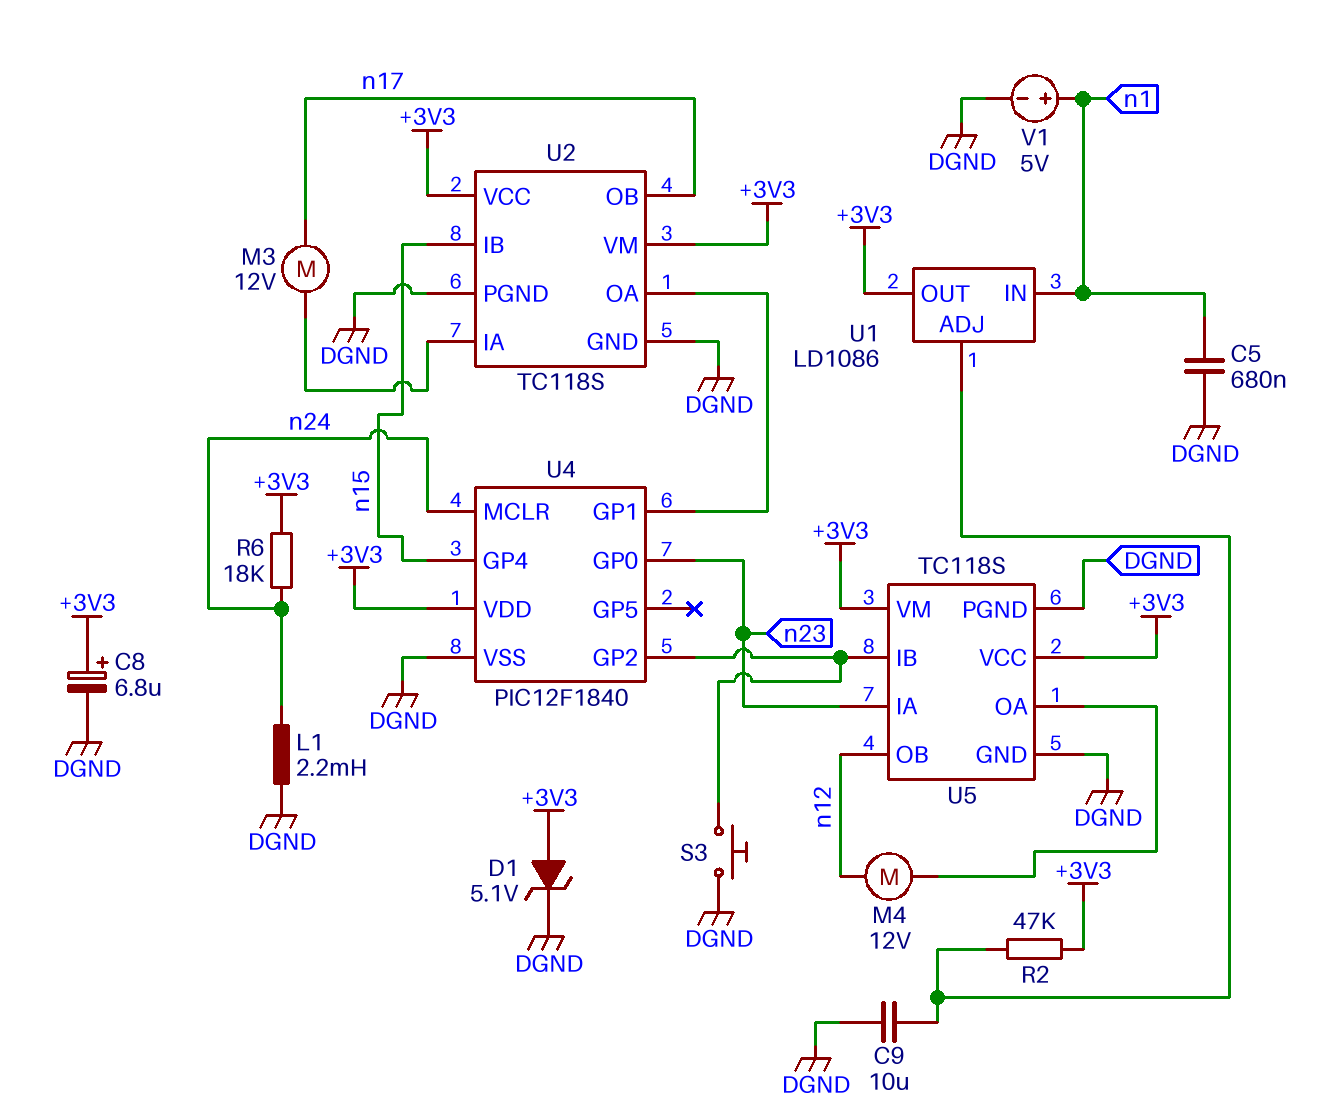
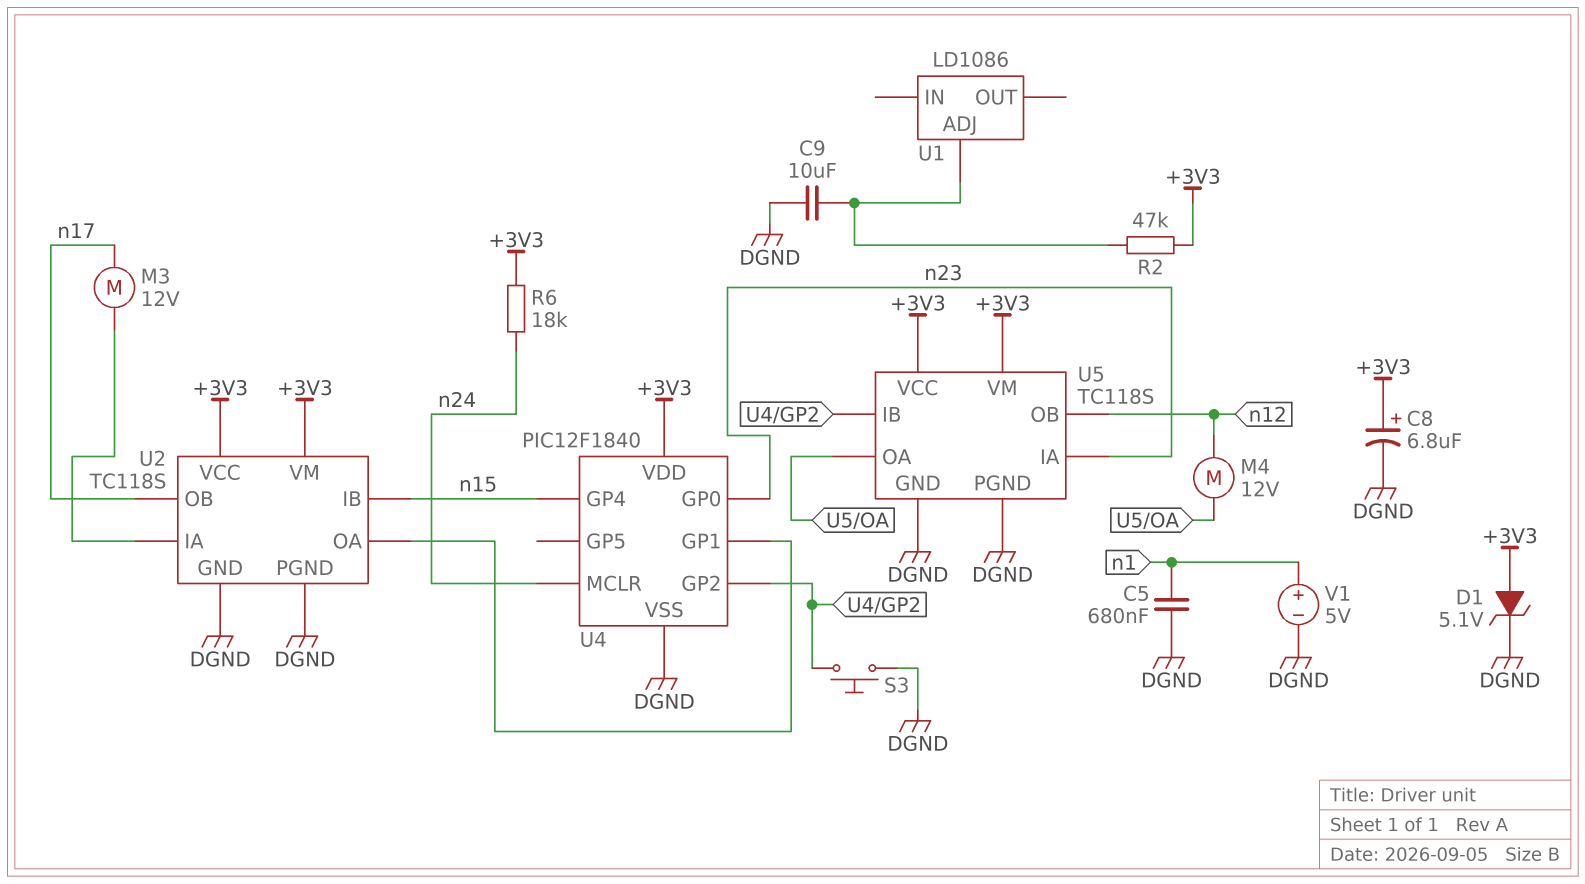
L1: 2.2mH (DGND, n24) -> none
U1 pin IN: n1 -> none
U1 pin OUT: +3V3 -> none

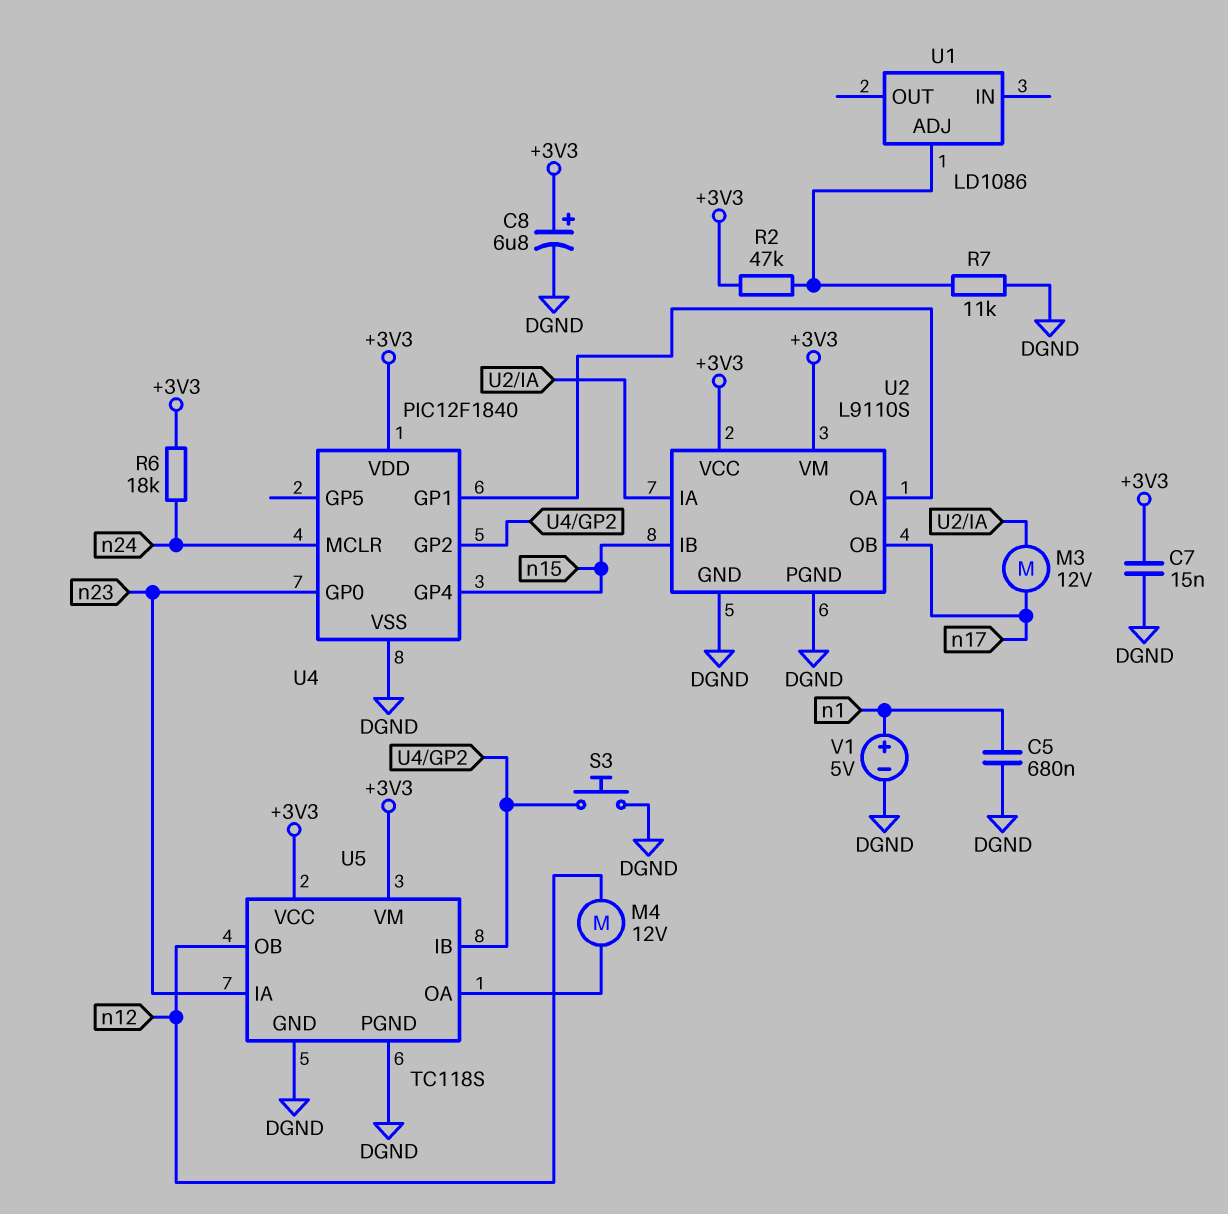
C7: none -> 15nF (+3V3, DGND)
C9: 10uF (DGND, U1/ADJ) -> none
D1: zener 5.1V (A +3V3, K DGND) -> none
R7: none -> 11k (DGND, U1/ADJ)
U2: TC118S -> L9110S

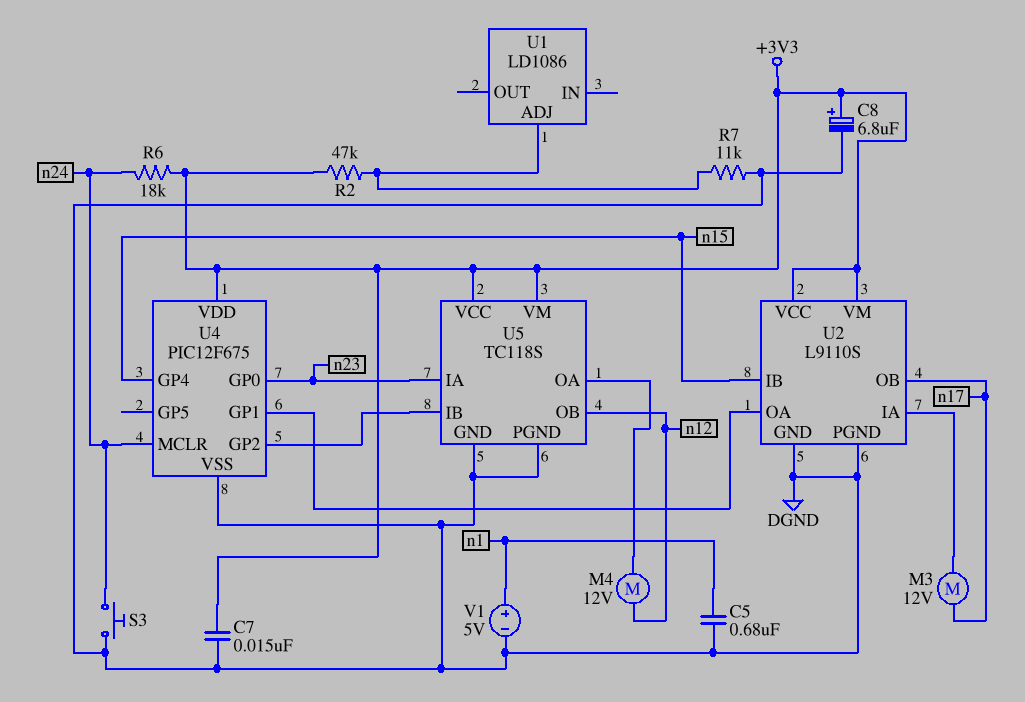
S3: button (DGND, U4/GP2) -> button (DGND, n24)
U4: PIC12F1840 -> PIC12F675

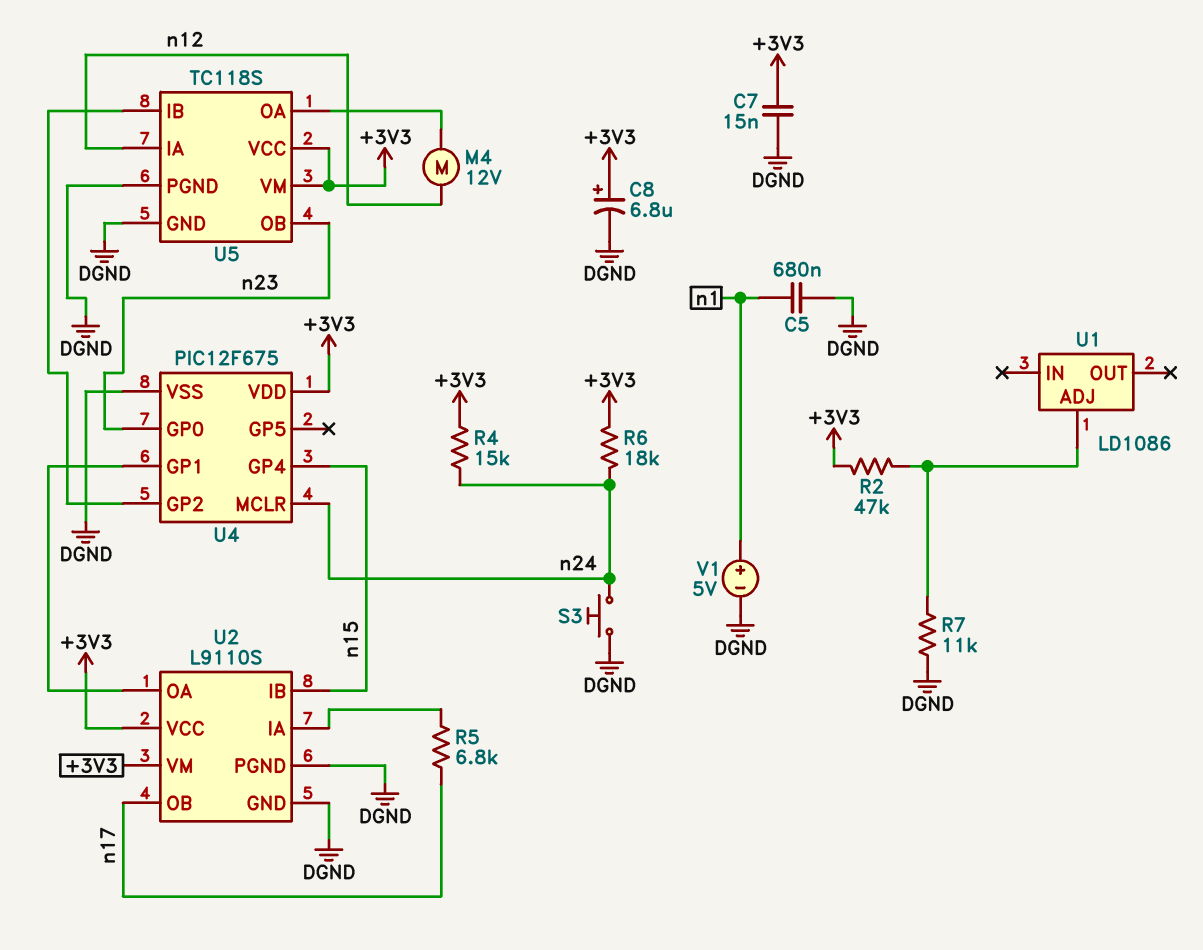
M3: motor 12V (U2/IA, n17) -> none
R4: none -> 15k (+3V3, n24)
R5: none -> 6.8k (U2/IA, n17)
U5 pin IA: n23 -> n12
U5 pin OB: n12 -> n23

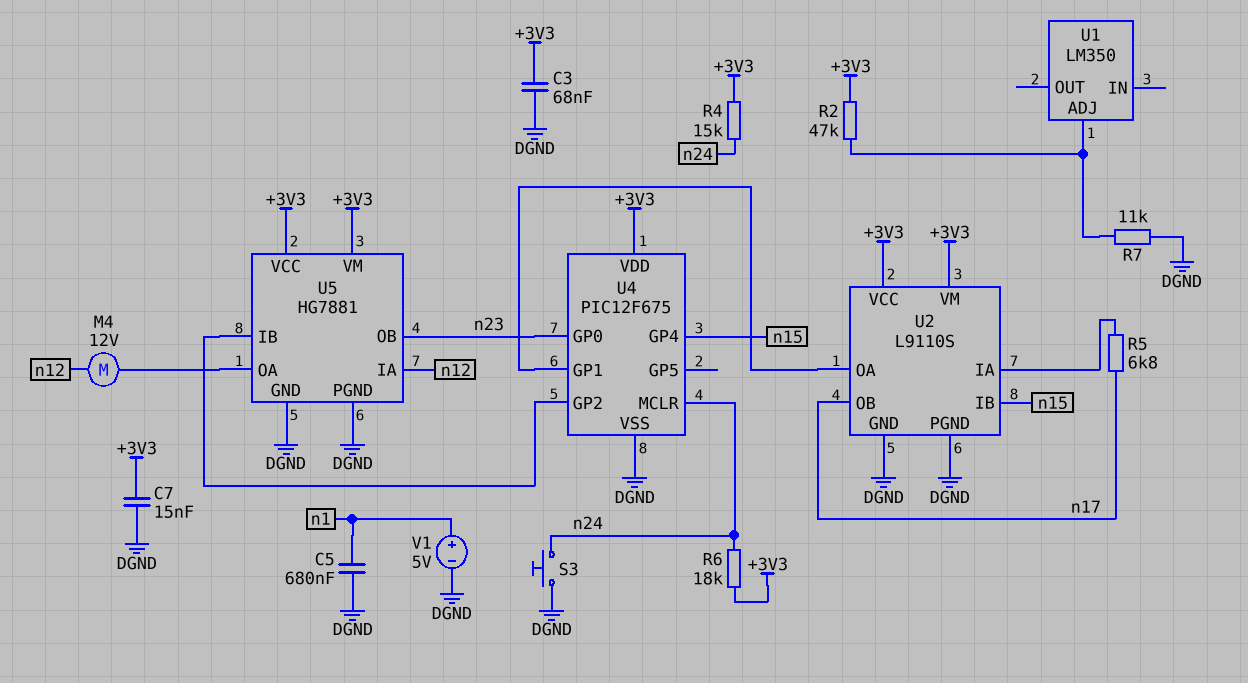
C3: none -> 68nF (+3V3, DGND)
C8: 6.8uF (plus +3V3, minus DGND) -> none
U1: LD1086 -> LM350
U5: TC118S -> HG7881

